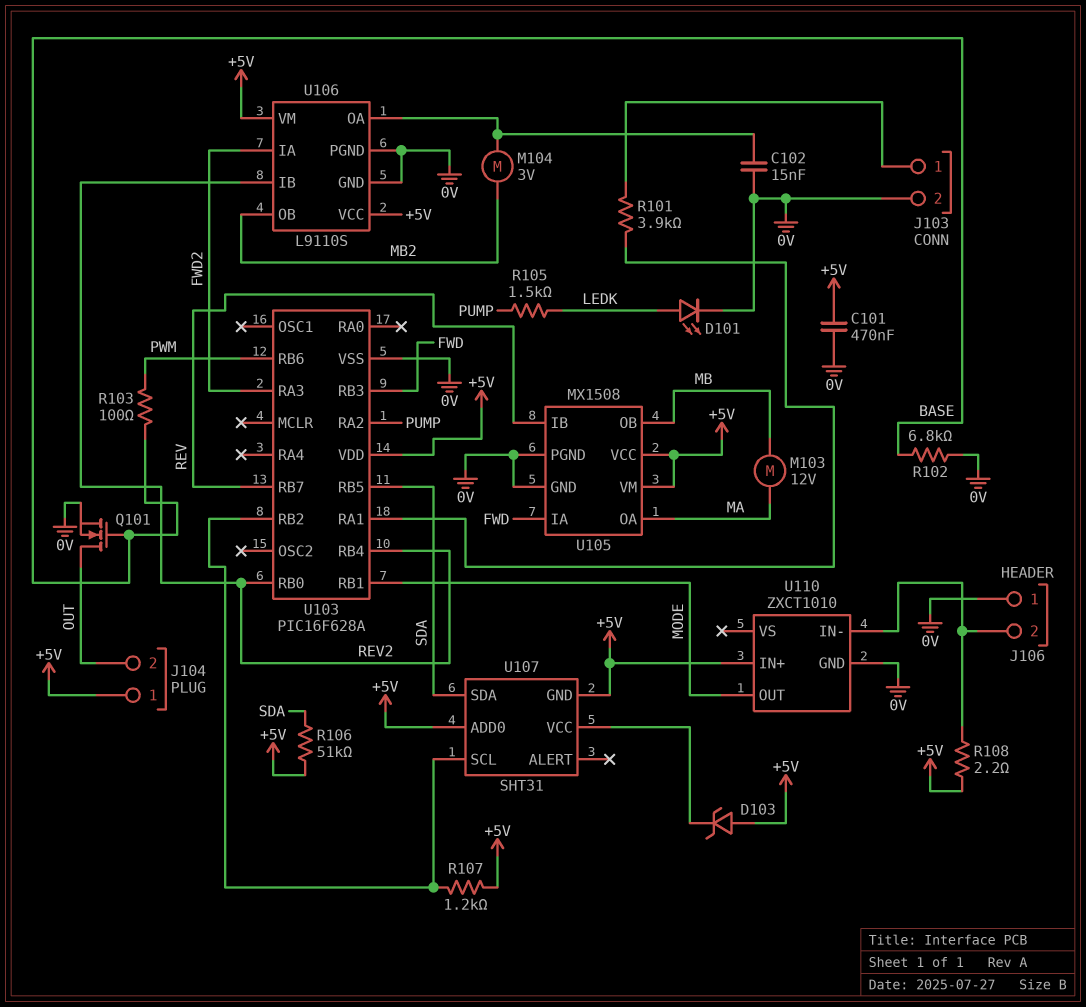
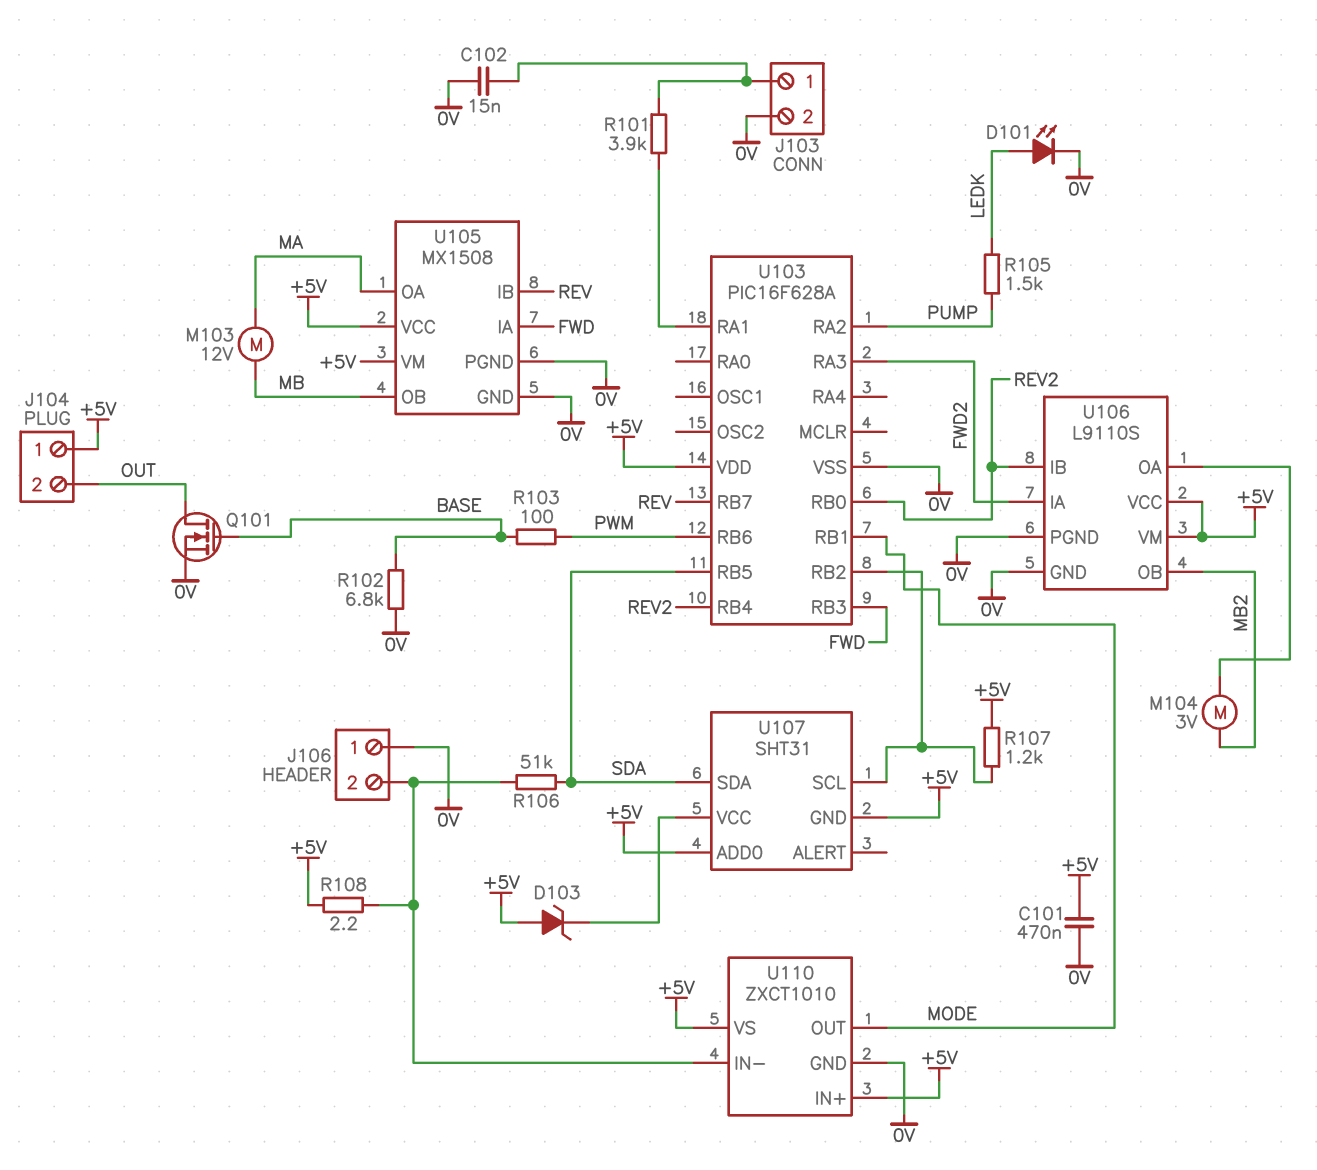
C102: 15nF (0V, U106/OA) -> 15nF (0V, J103/1)
R106: 51k (+5V, SDA) -> 51k (J106/2, SDA)
U110 pin VS: none -> +5V

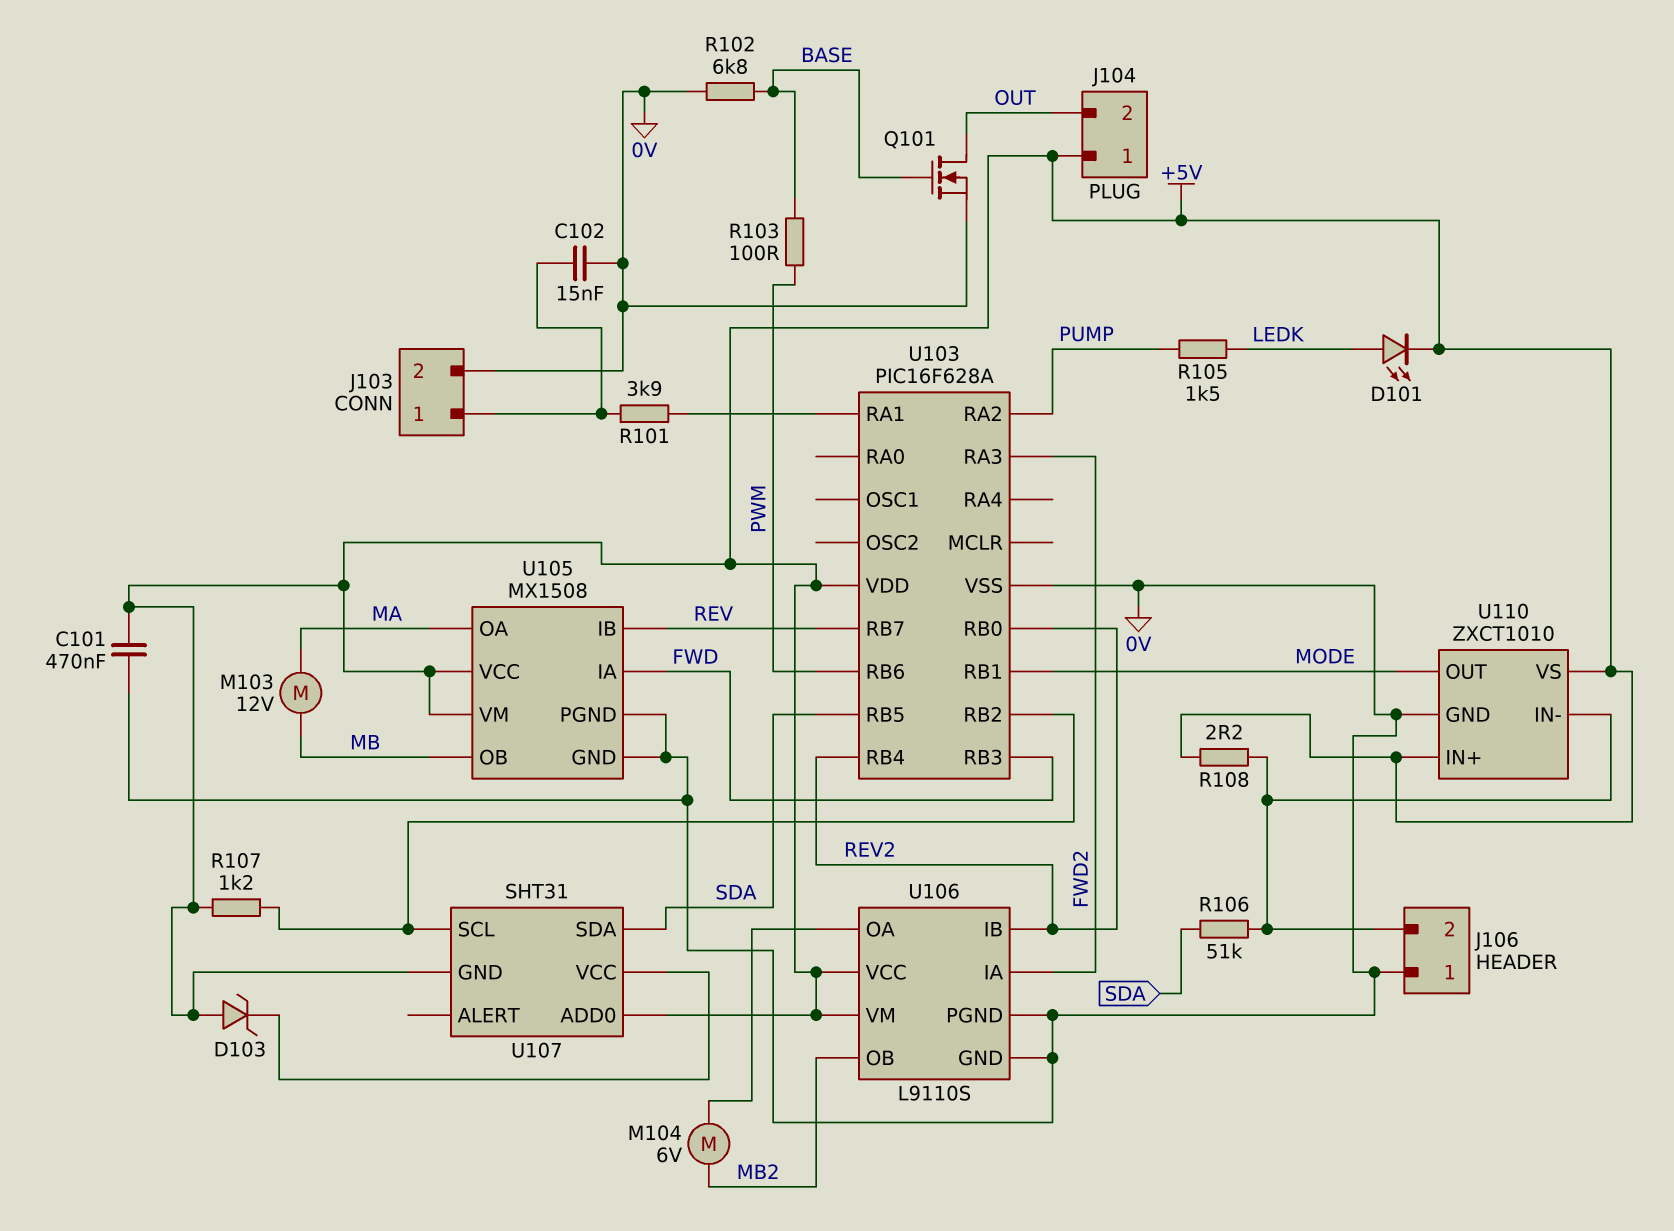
D101: LED (A LEDK, K 0V) -> LED (A LEDK, K +5V)
M104: motor 3V (MB2, U106/OA) -> motor 6V (MB2, U106/OA)

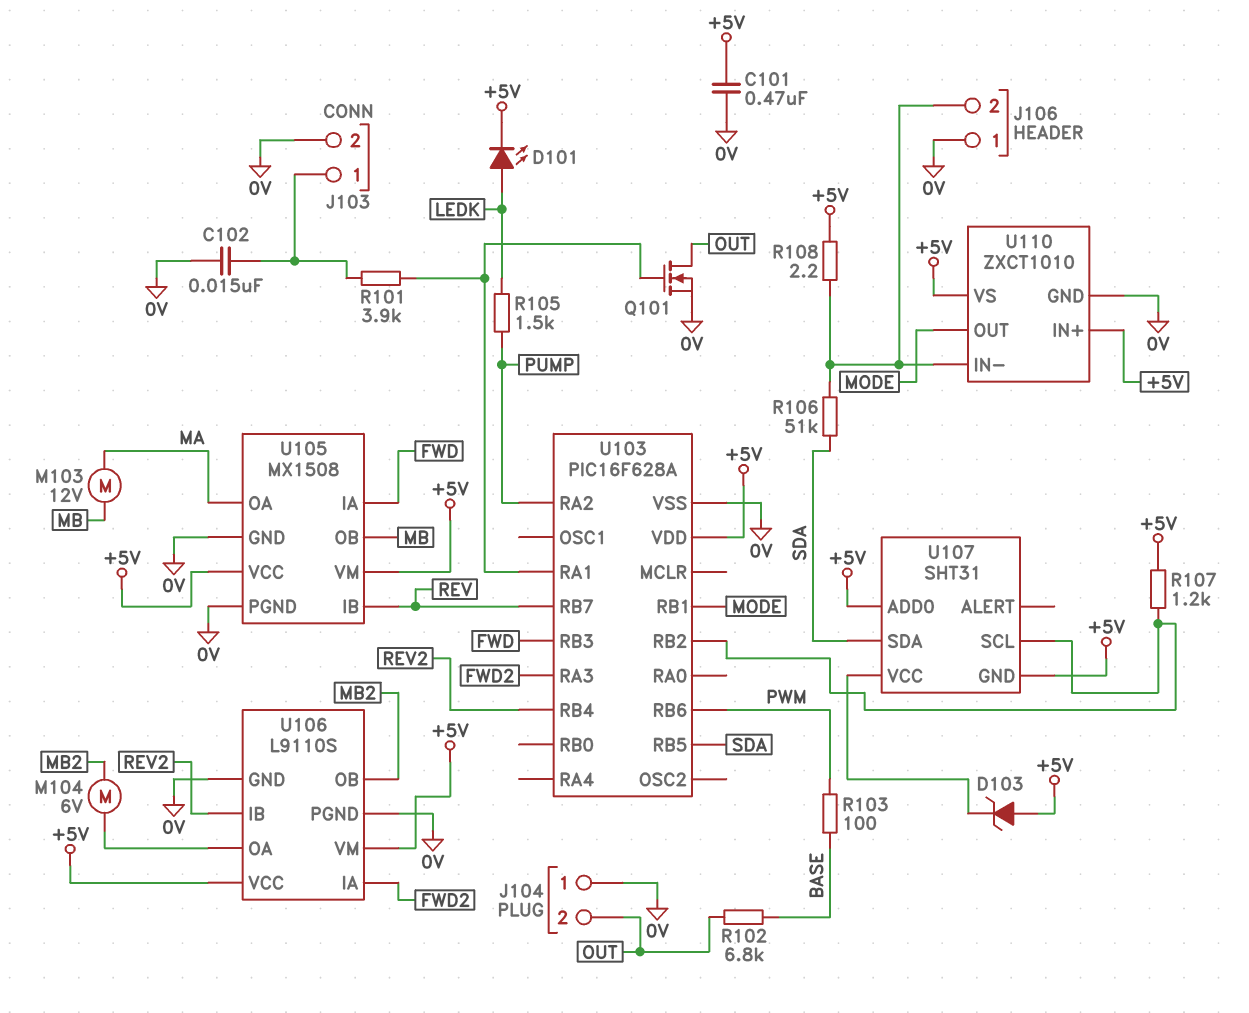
J104 pin 1: +5V -> 0V
Q101: NMOS (G BASE, D OUT, S 0V) -> NMOS (G U103/RA1, D OUT, S 0V)
R102: 6.8k (0V, BASE) -> 6.8k (BASE, OUT)
U103 pin RB0: REV2 -> none

